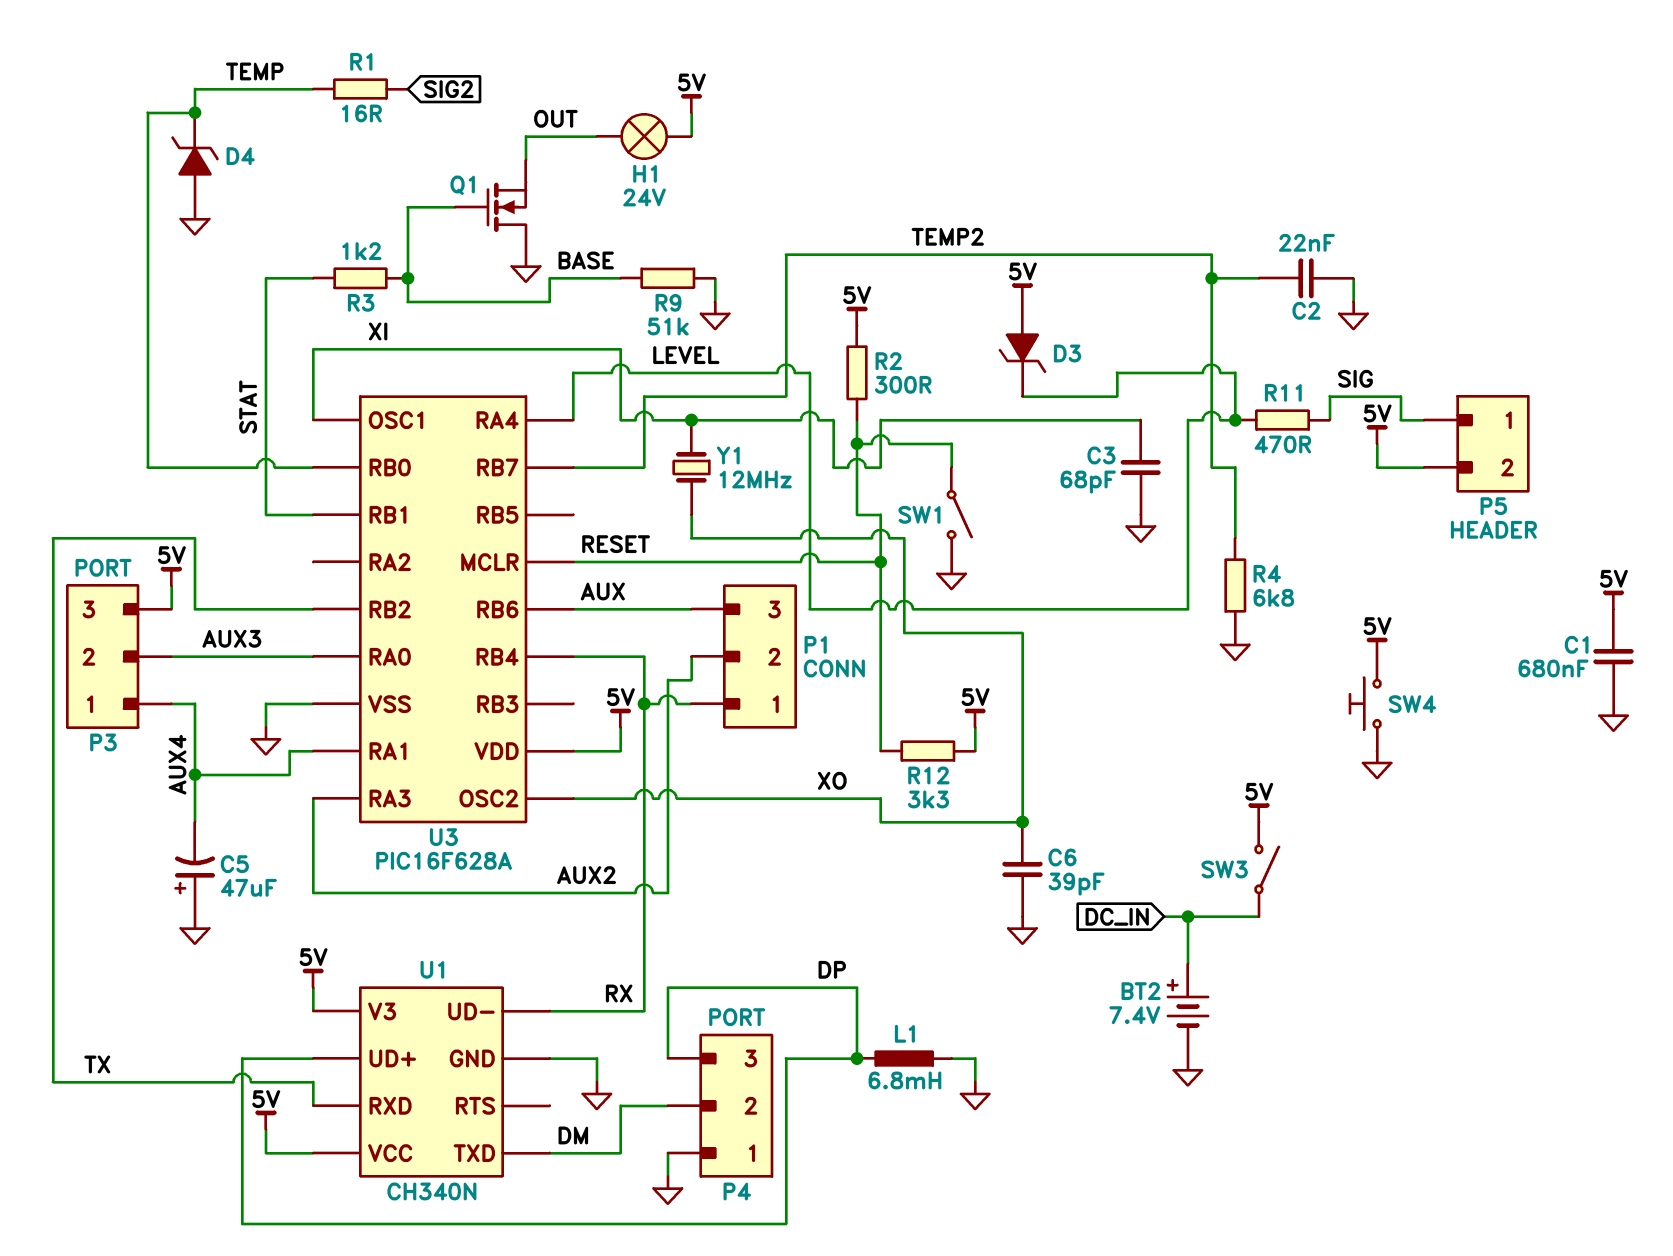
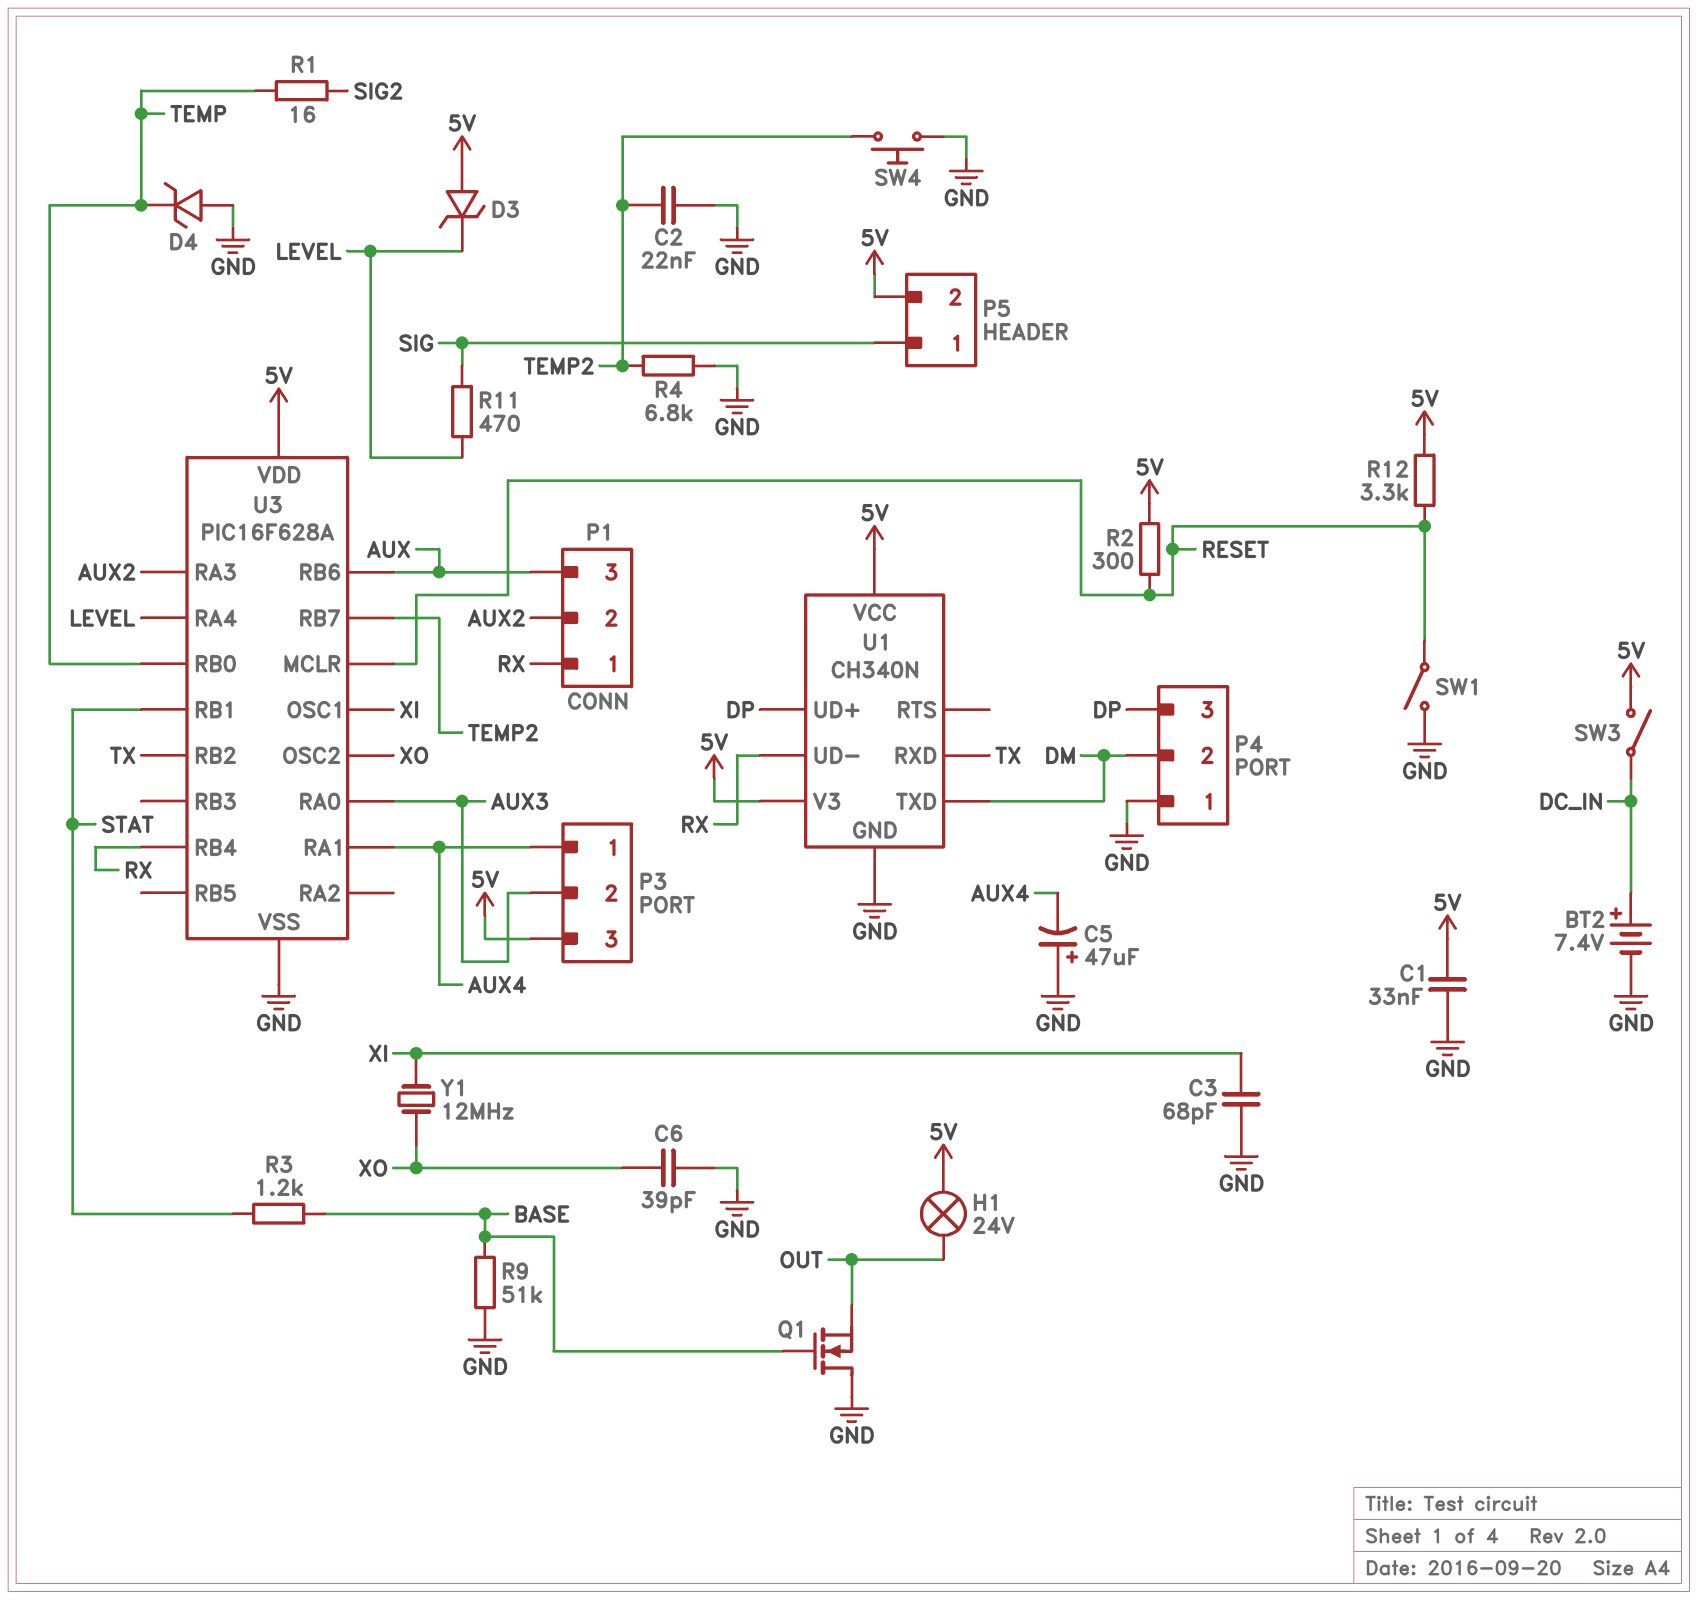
C1: 680nF (5V, GND) -> 33nF (5V, GND)
L1: 6.8mH (DP, GND) -> none
SW4: button (5V, GND) -> button (GND, TEMP2)

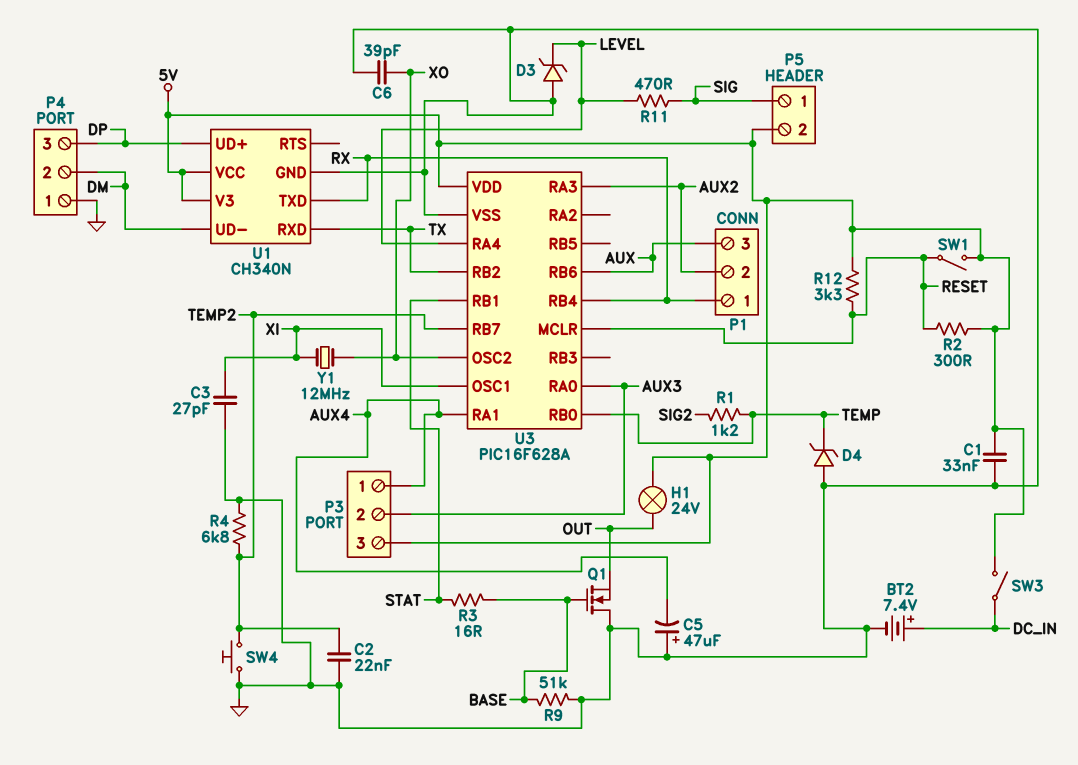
C3: 68pF (GND, XI) -> 27pF (GND, XI)
D3: zener (A 5V, K LEVEL) -> zener (A GND, K LEVEL)
R1: 16 (SIG2, TEMP) -> 1.2k (SIG2, TEMP)
R3: 1.2k (BASE, STAT) -> 16 (BASE, STAT)
SW1: switch (GND, RESET) -> switch (5V, RESET)
U1 pin TXD: DM -> RX
U1 pin UD-: RX -> DM

